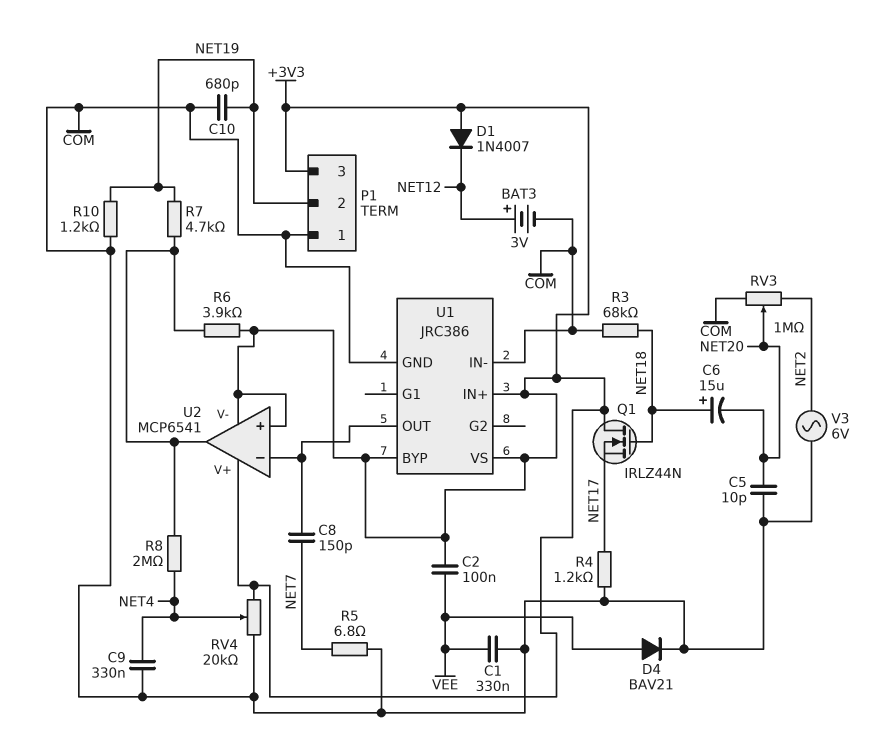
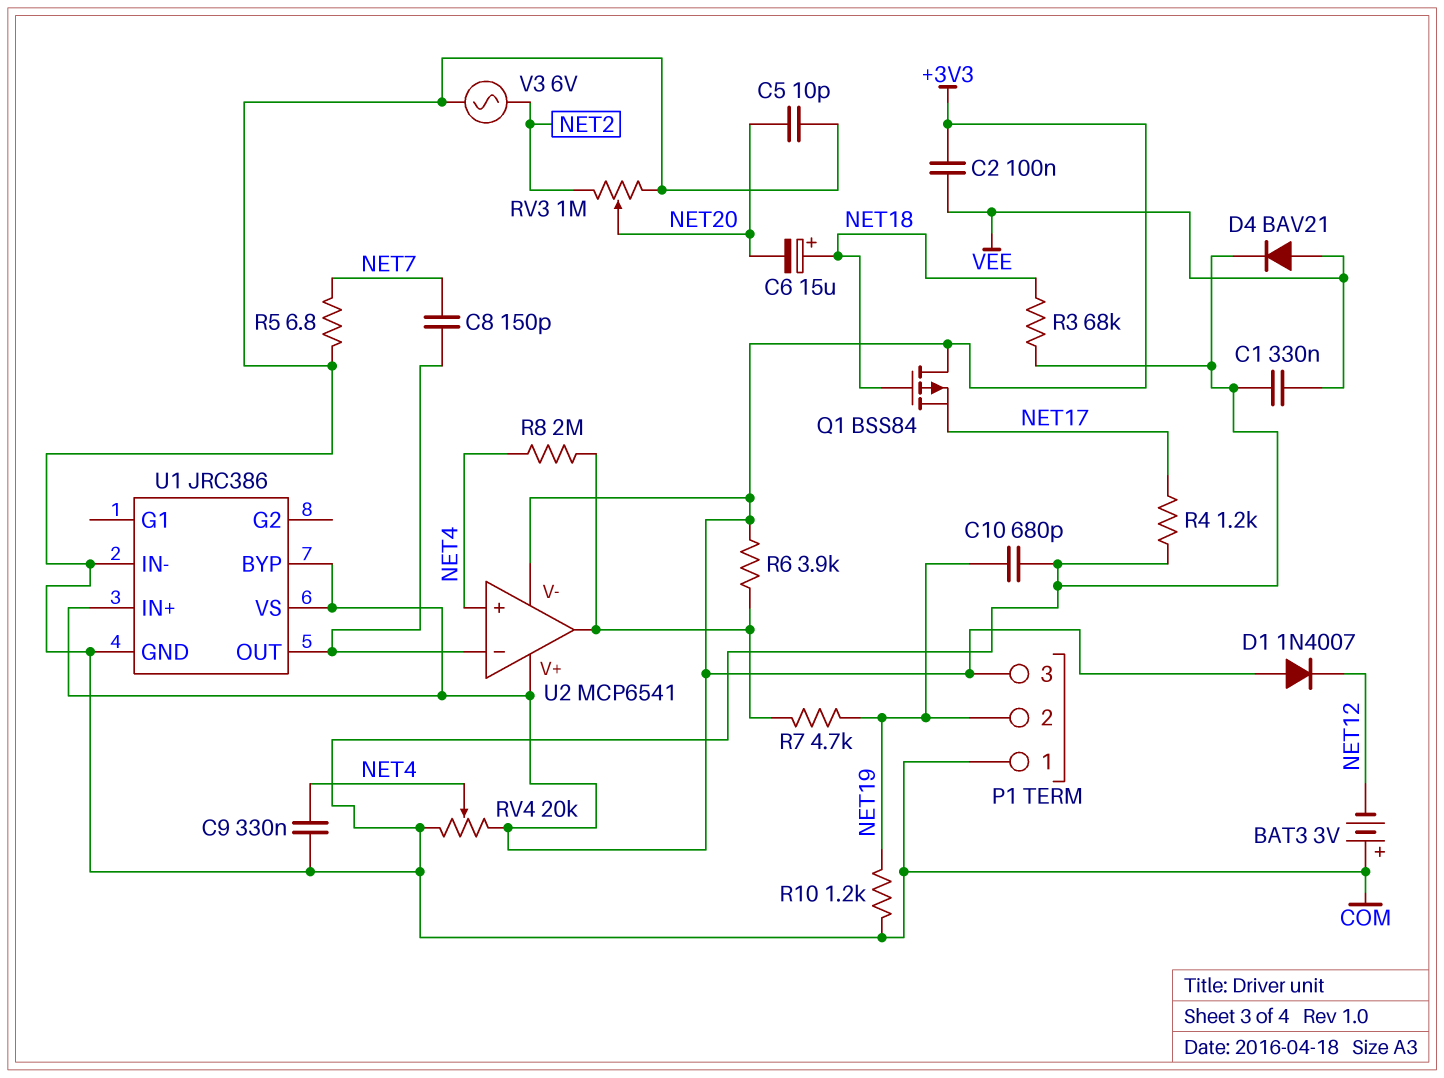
BAT3: 3V (plus NET12, minus COM) -> 3V (plus COM, minus NET12)
Q1: NMOS IRLZ44N (G NET18, D +3V3, S NET17) -> PMOS BSS84 (G NET18, D +3V3, S NET17)
U2 pin in+: +3V3 -> NET4

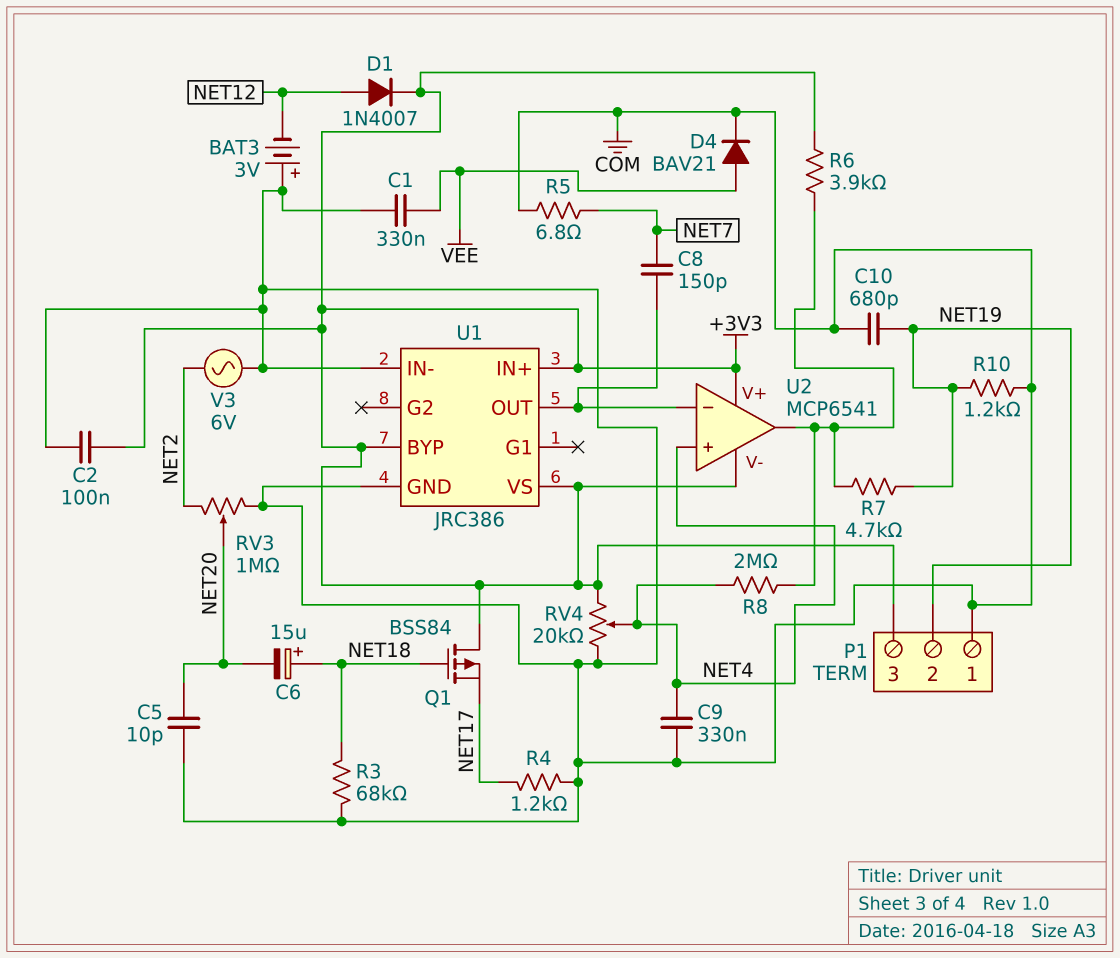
C2: 100nF (+3V3, VEE) -> 100nF (+3V3, COM)
D1: diode 1N4007 (A +3V3, K NET12) -> diode 1N4007 (A NET12, K +3V3)

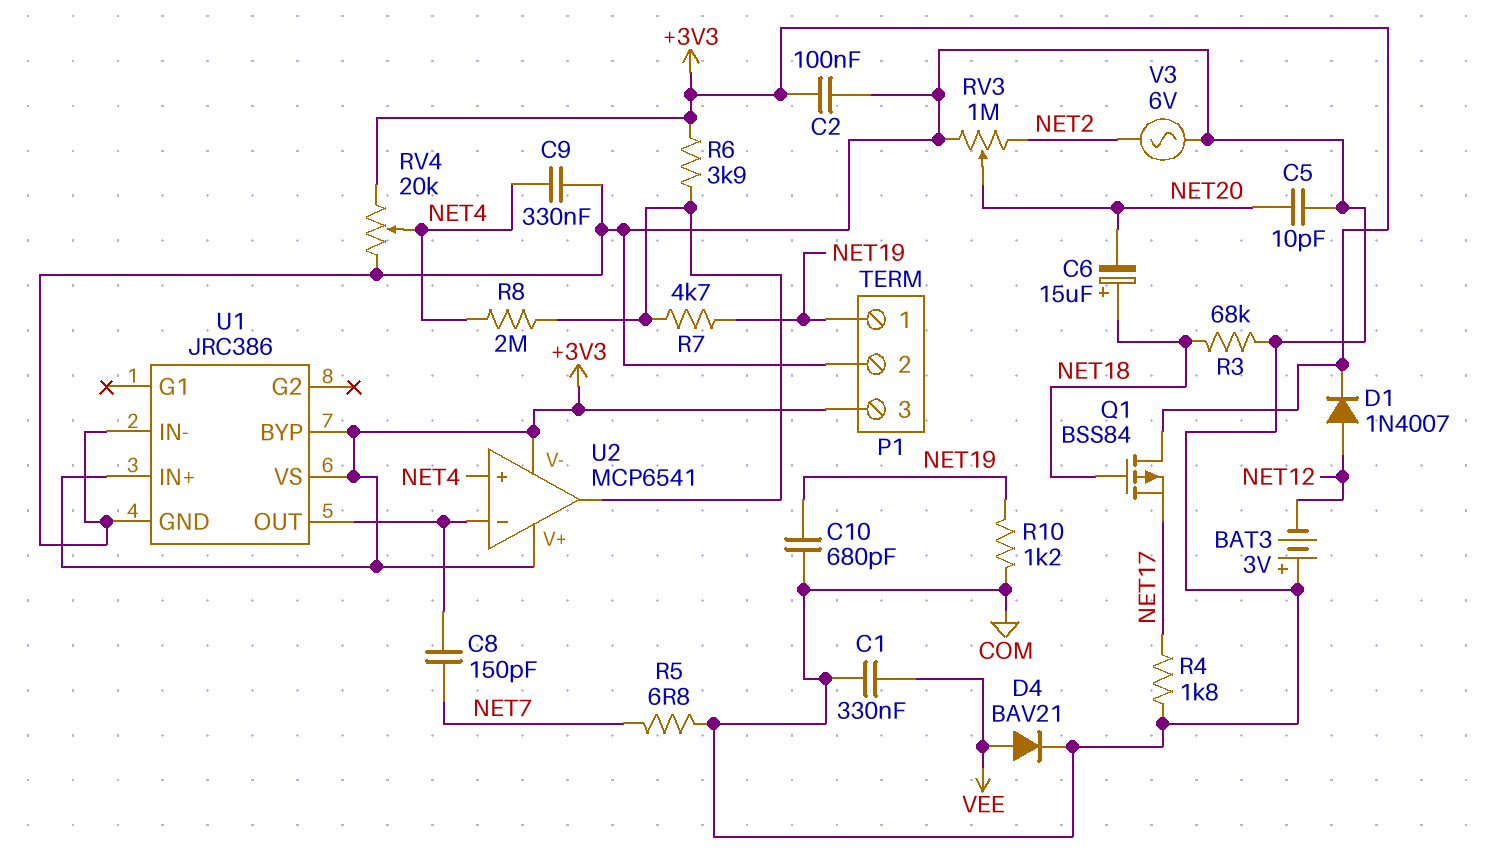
P1 pin 1: COM -> NET19
P1 pin 2: NET19 -> COM
R4: 1.2k (COM, NET17) -> 1.8k (COM, NET17)

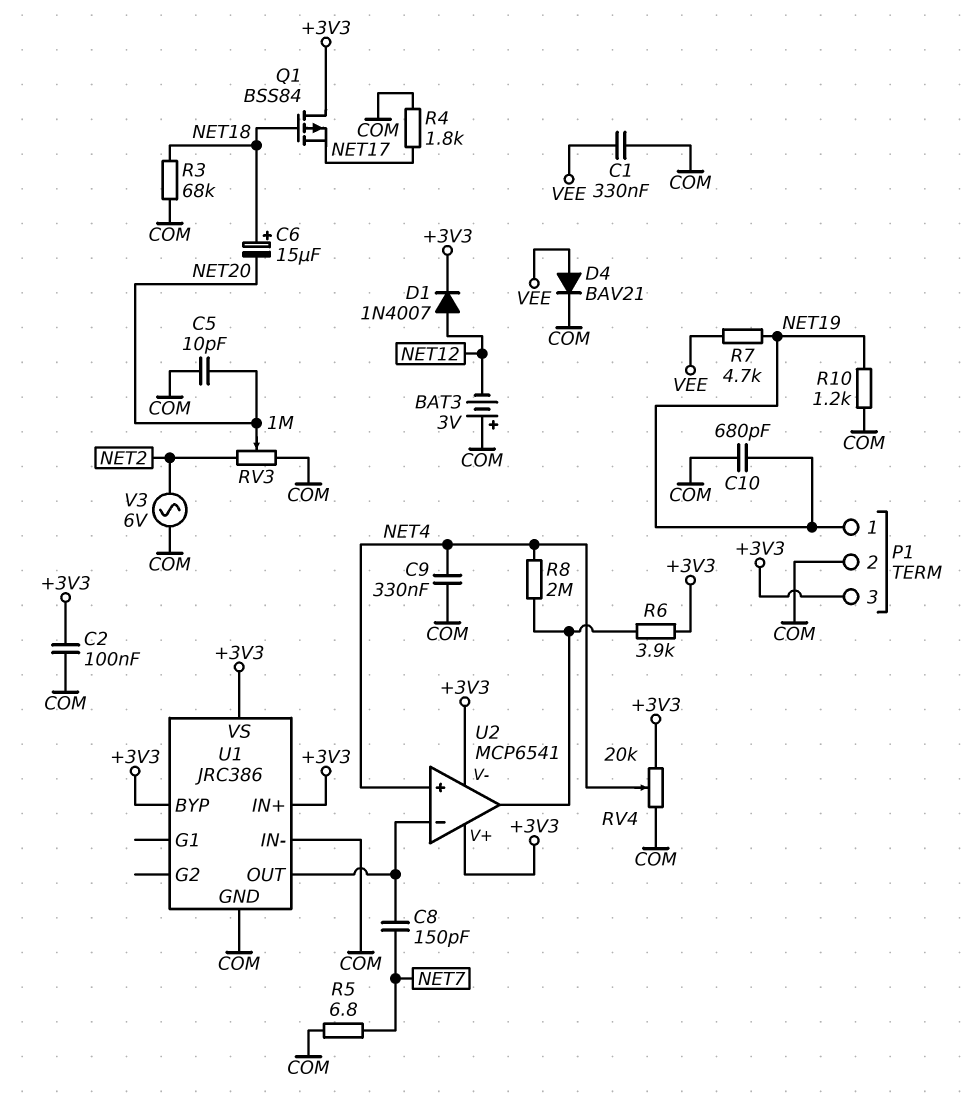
R7: 4.7k (NET19, U2/out) -> 4.7k (NET19, VEE)

